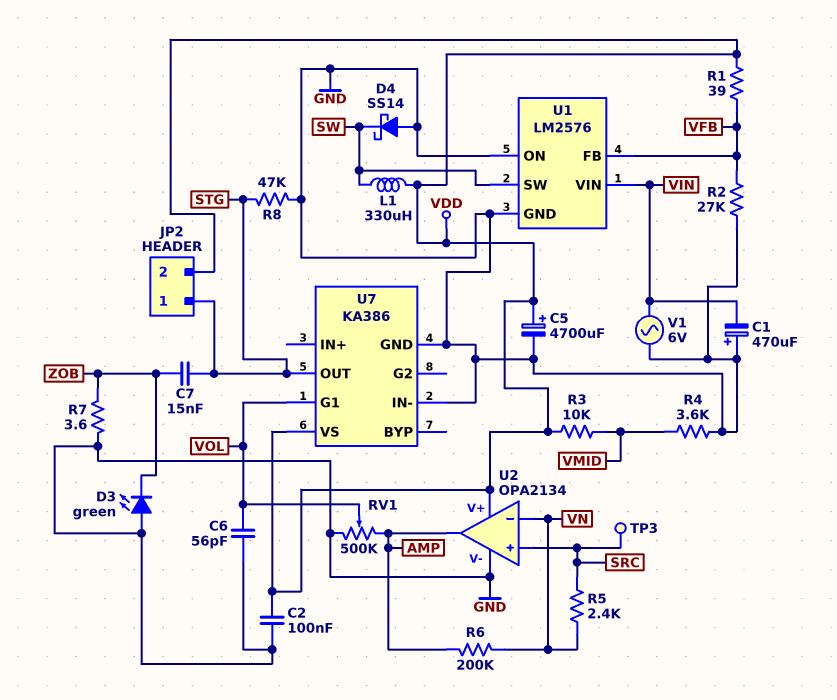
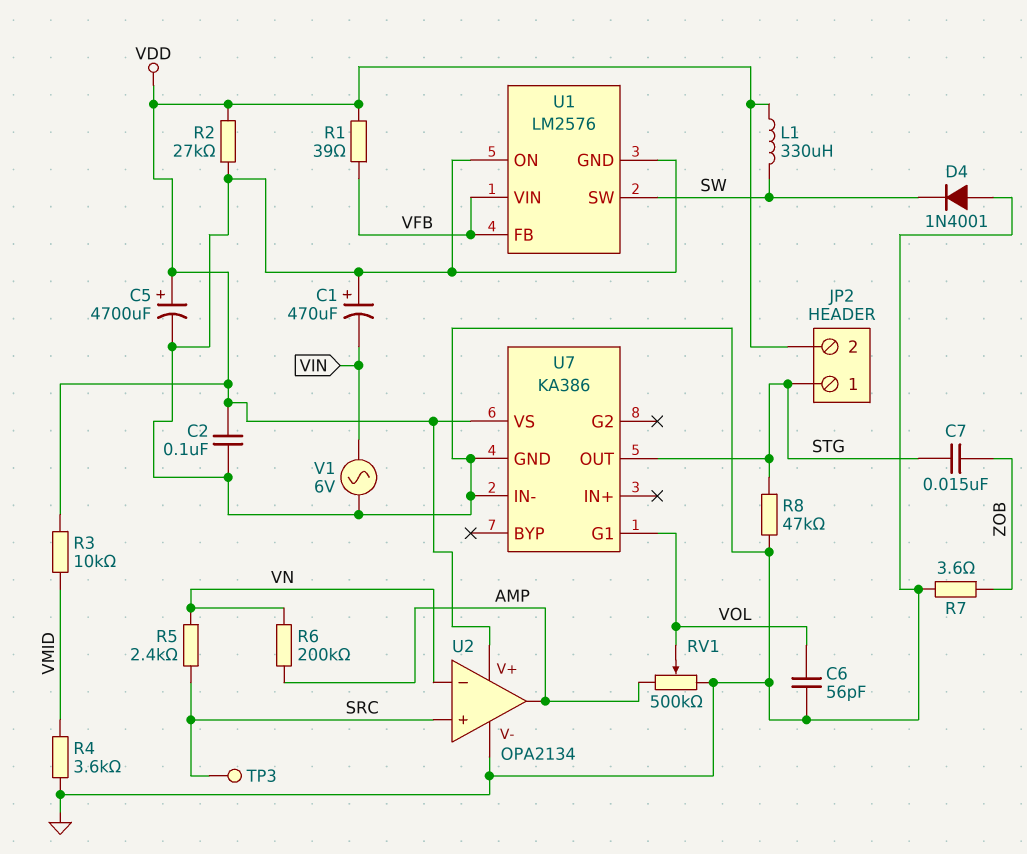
D3: LED green (A GND, K ZOB) -> none
D4: schottky SS14 (A GND, K SW) -> diode 1N4001 (A GND, K SW)
R2: 27k (GND, VFB) -> 27k (GND, VDD)
U1 pin VIN: VIN -> VFB

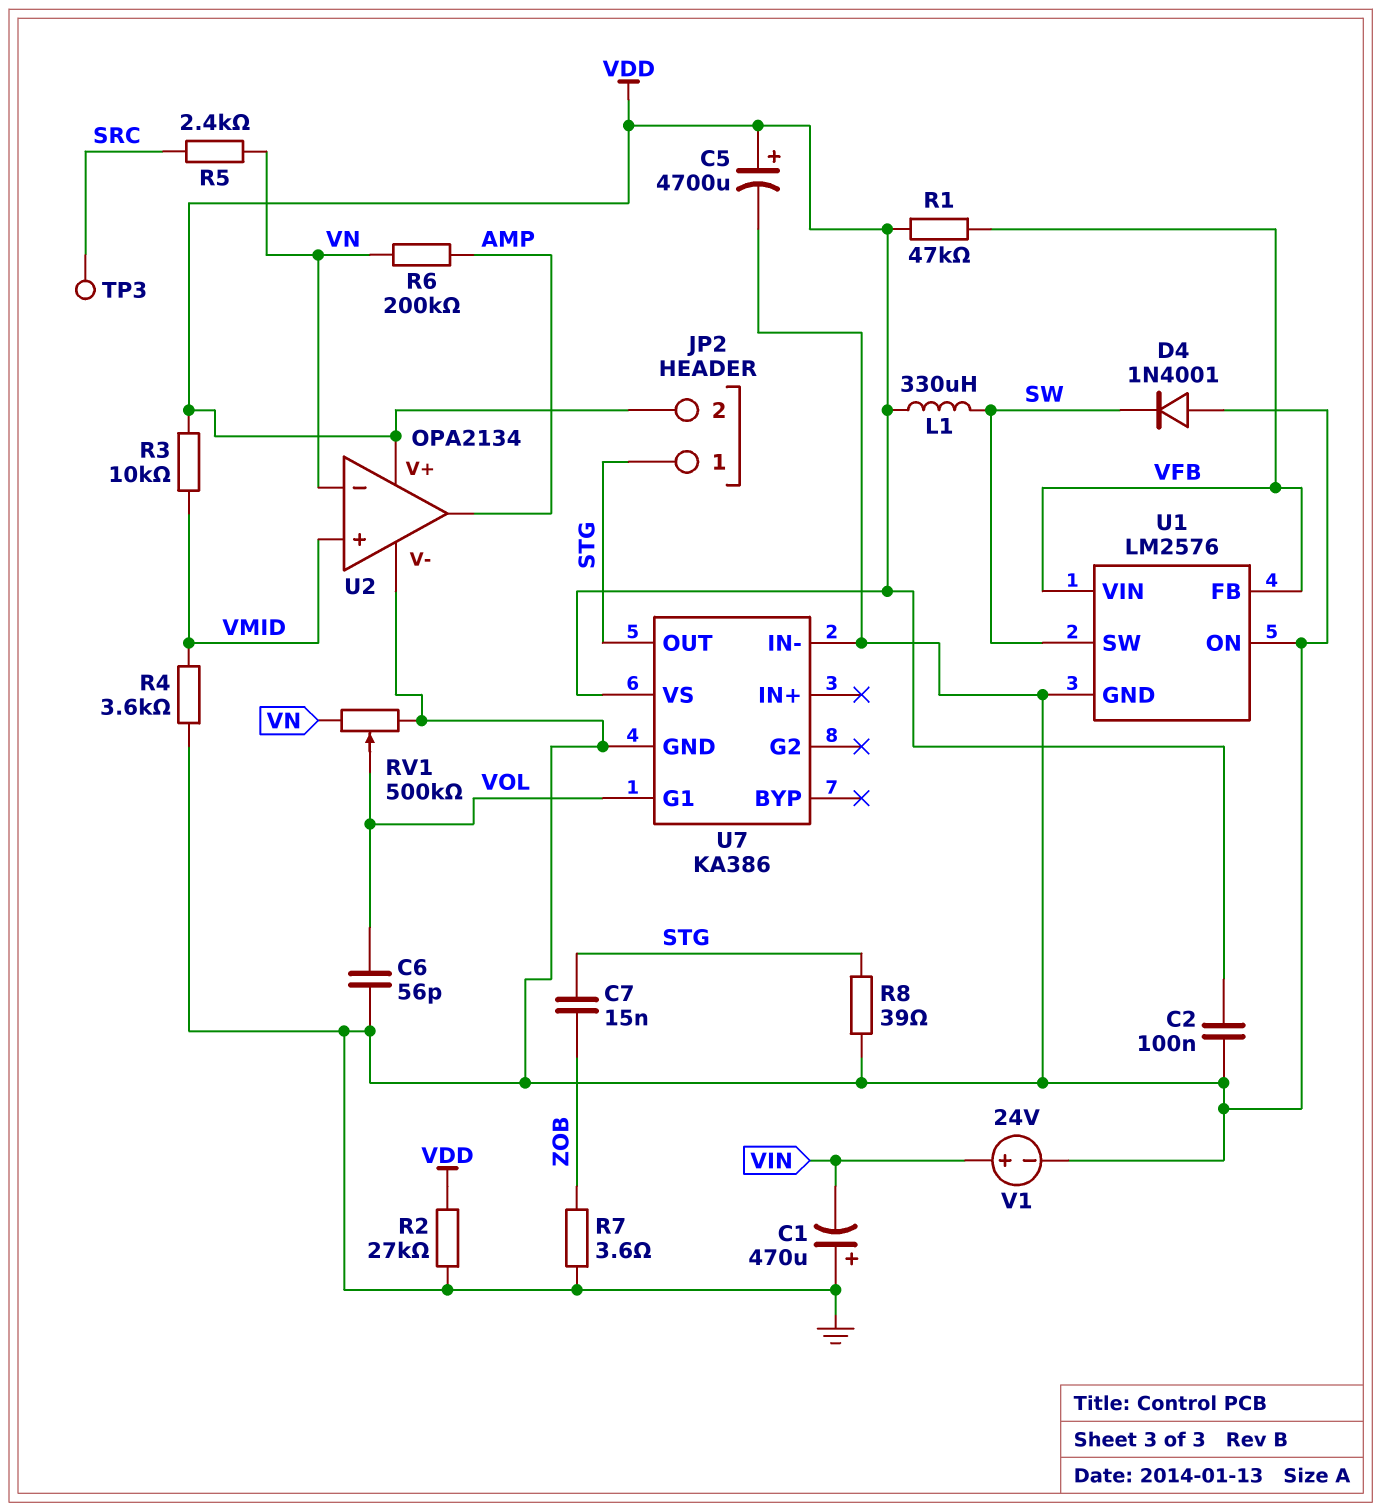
R1: 39 (VDD, VFB) -> 47k (VDD, VFB)
R8: 47k (GND, STG) -> 39 (GND, STG)
RV1: 500k (AMP, GND, wiper VOL) -> 500k (GND, VN, wiper VOL)
U2 pin in+: SRC -> VMID
V1: AC 6V (GND, VIN) -> 24V (plus VIN, minus GND)

